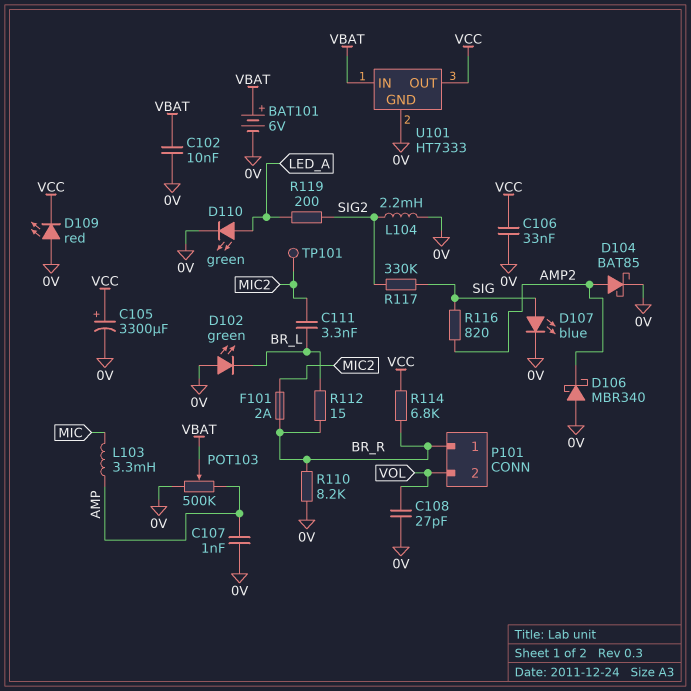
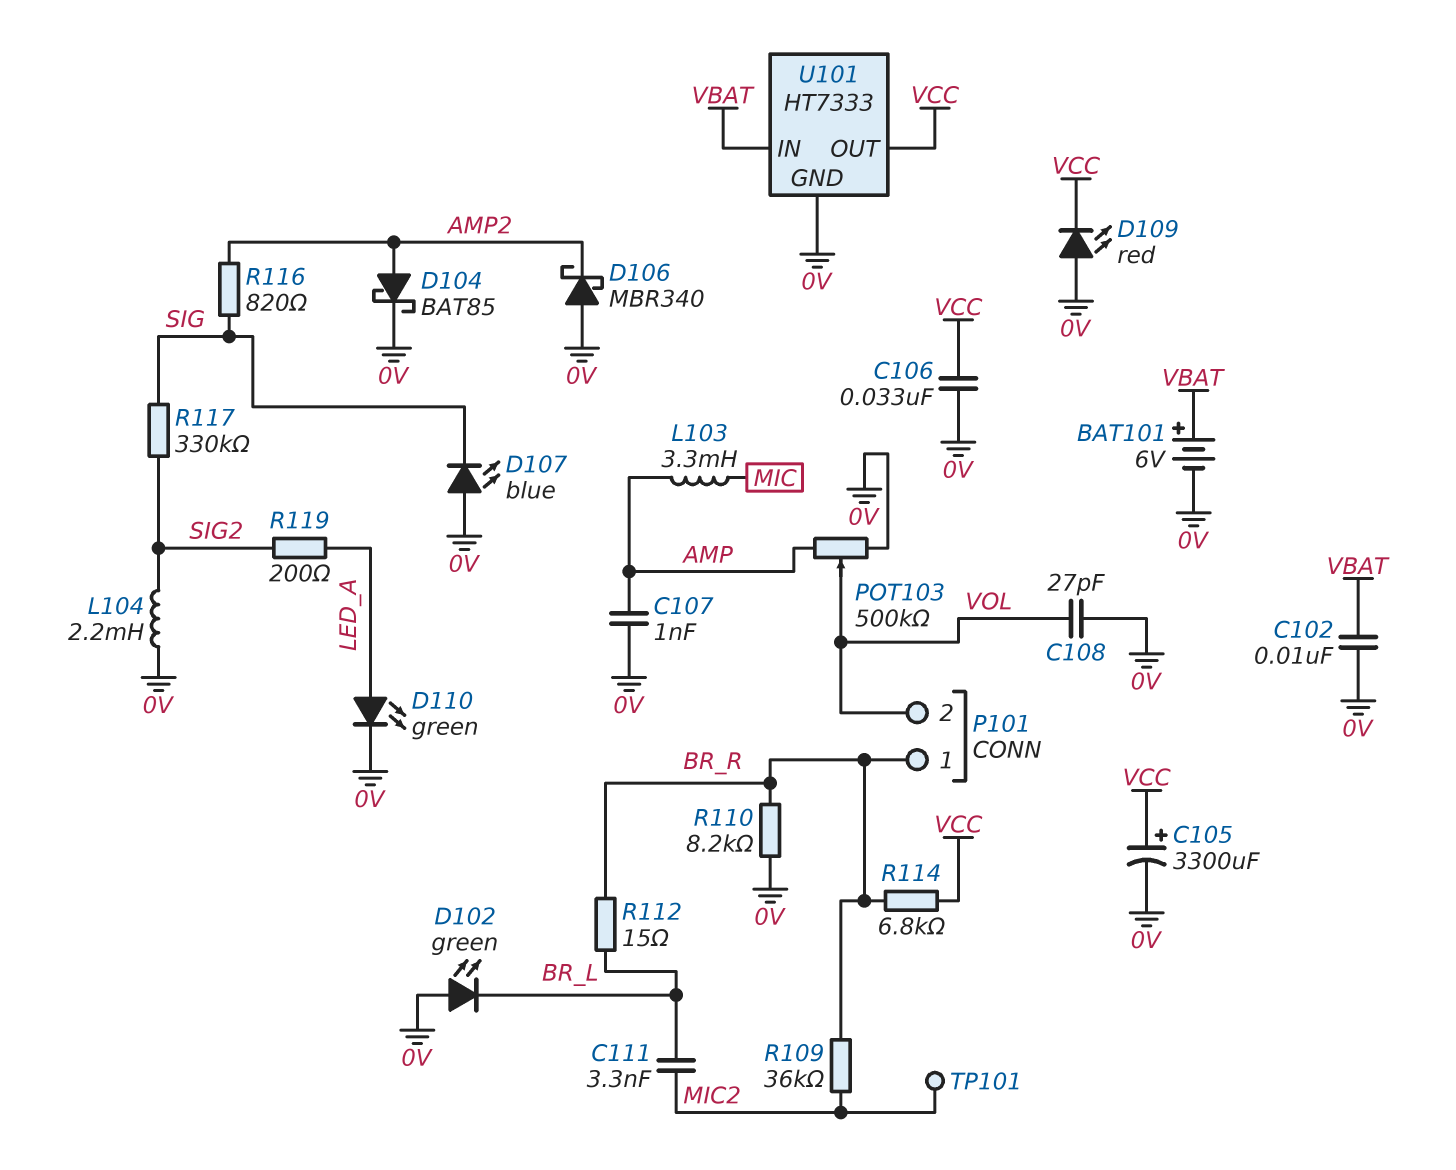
D107: LED blue (A SIG, K 0V) -> LED blue (A 0V, K SIG)
F101: 2A (BR_R, MIC2) -> none
POT103: 500k (0V, AMP, wiper VBAT) -> 500k (0V, AMP, wiper VOL)
R109: none -> 36k (BR_R, MIC2)

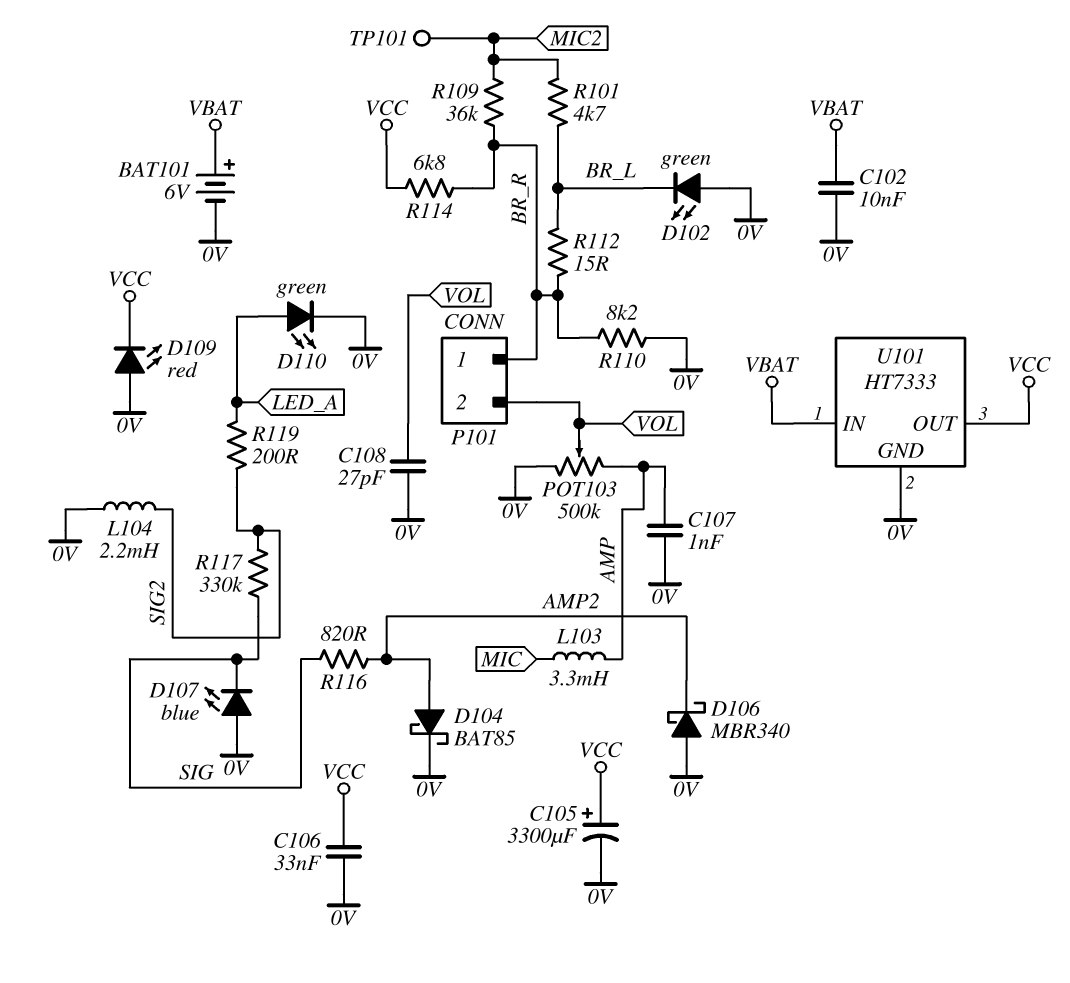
C111: 3.3nF (BR_L, MIC2) -> none
R101: none -> 4.7k (BR_L, MIC2)

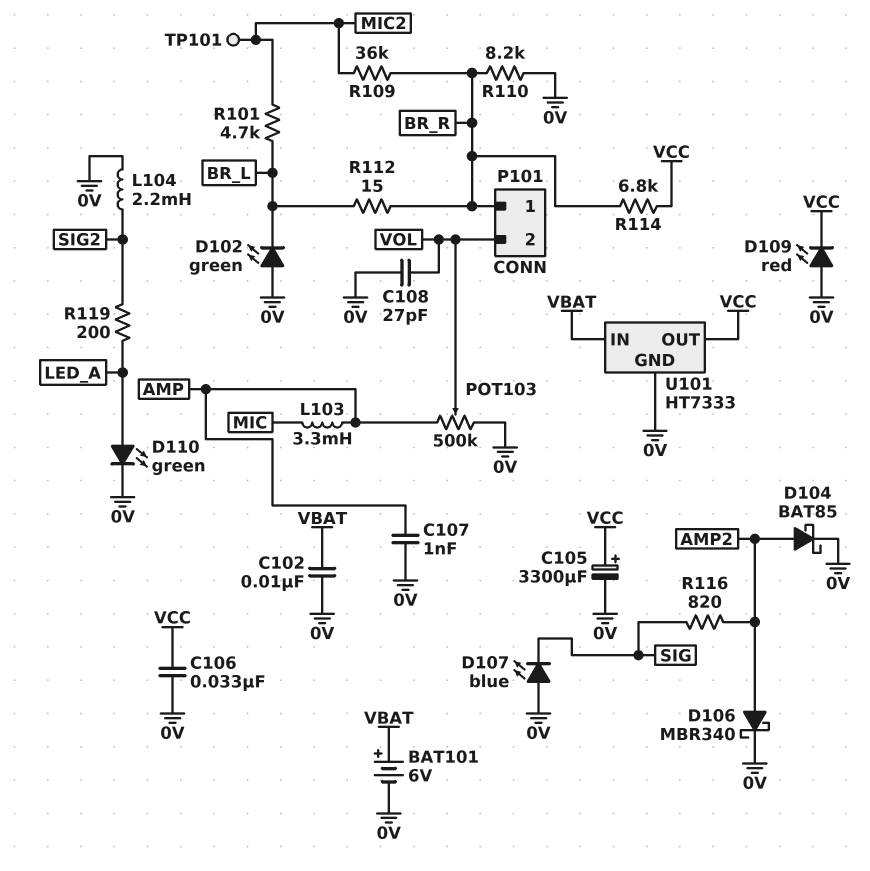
D106: schottky MBR340 (A 0V, K AMP2) -> schottky MBR340 (A AMP2, K 0V)
R117: 330k (SIG, SIG2) -> none

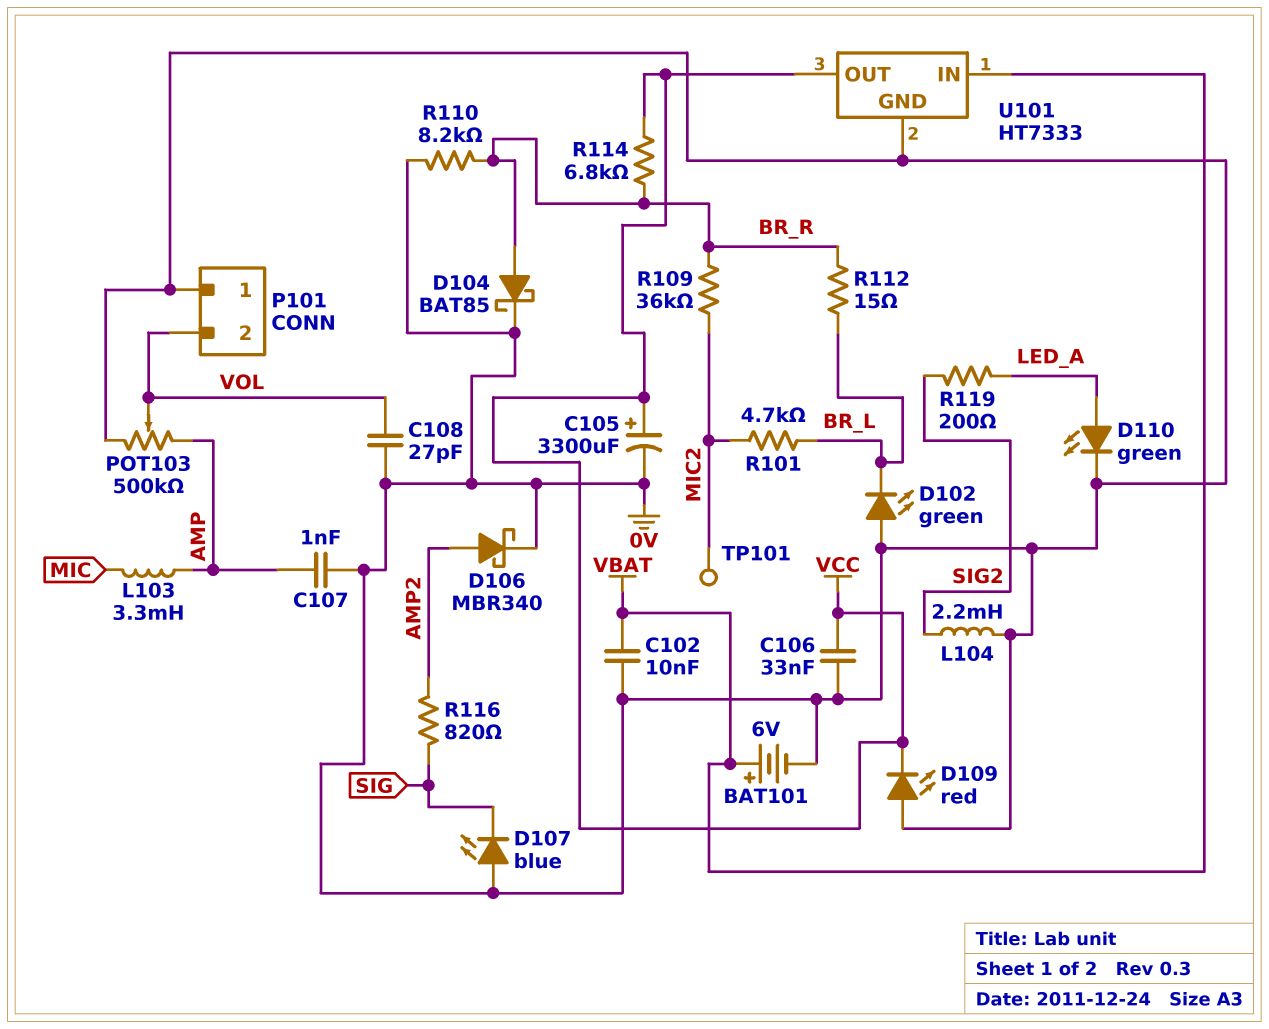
D104: schottky BAT85 (A AMP2, K 0V) -> schottky BAT85 (A BR_R, K 0V)
P101 pin 1: BR_R -> 0V

